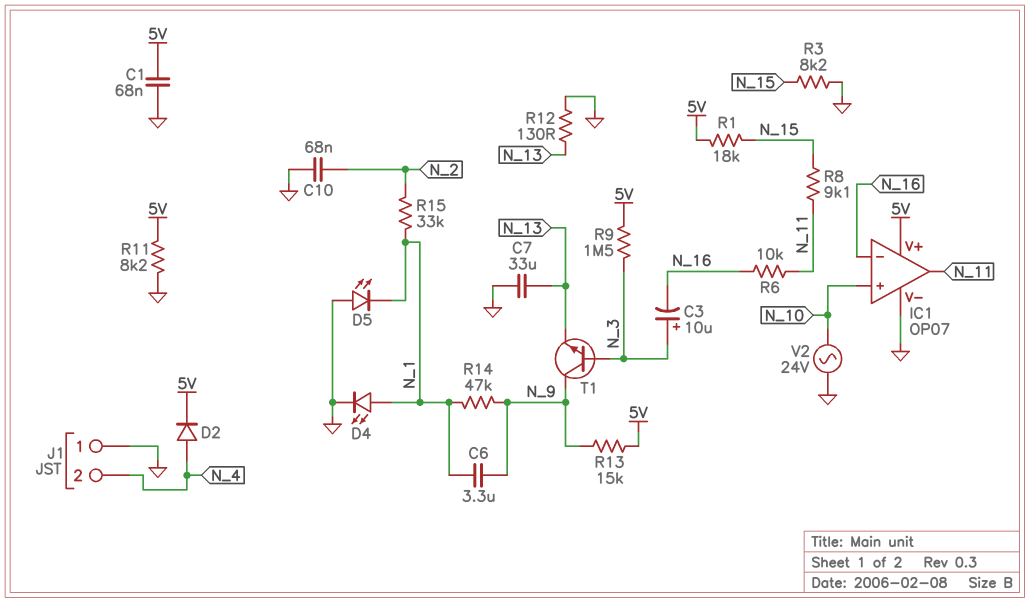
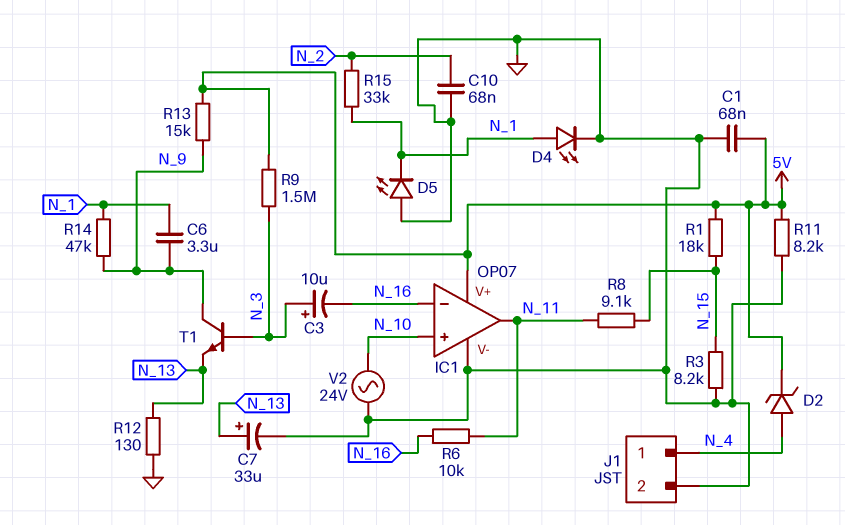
C7: 33uF (GND, N_13) -> 33uF (plus N_13, minus GND)
D2: diode (A N_4, K 5V) -> zener (A N_4, K 5V)
J1 pin 1: GND -> N_4
J1 pin 2: N_4 -> GND

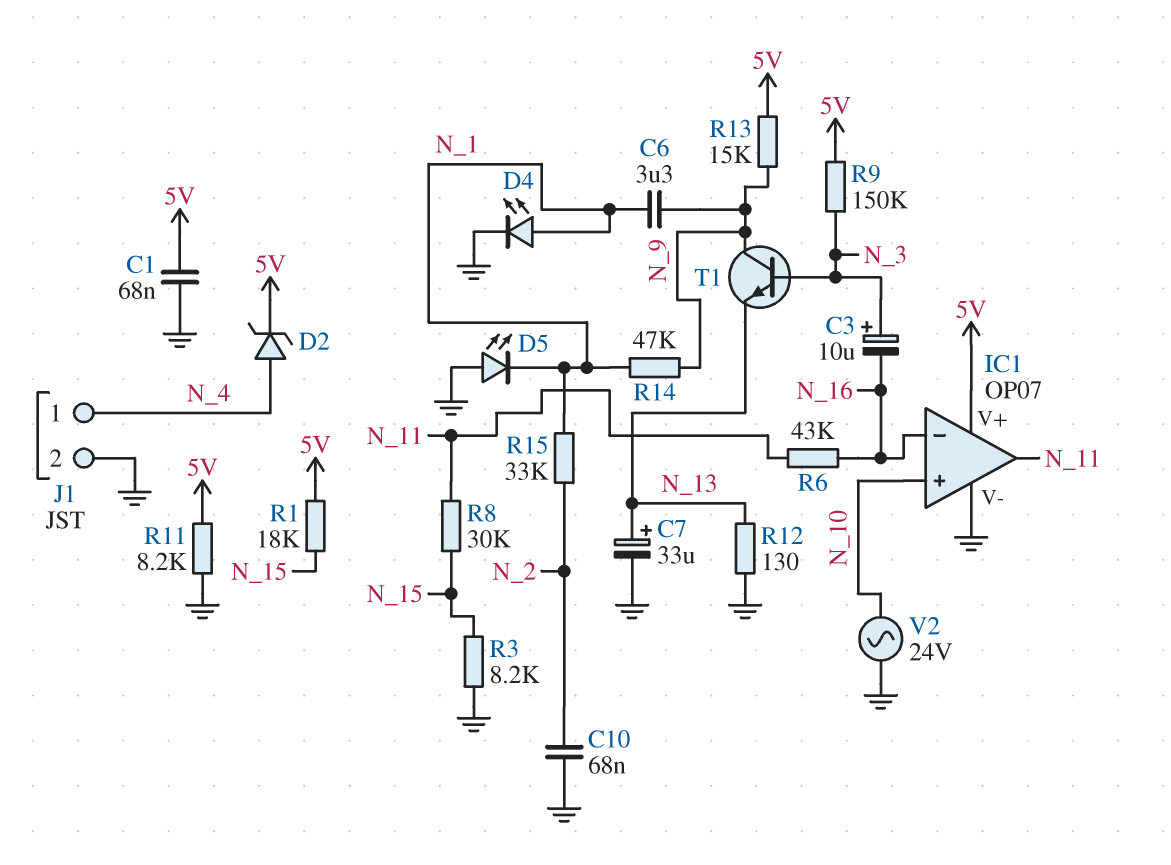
R6: 10k (N_11, N_16) -> 43k (N_11, N_16)
R8: 9.1k (N_11, N_15) -> 30k (N_11, N_15)
R9: 1.5M (5V, N_3) -> 150k (5V, N_3)

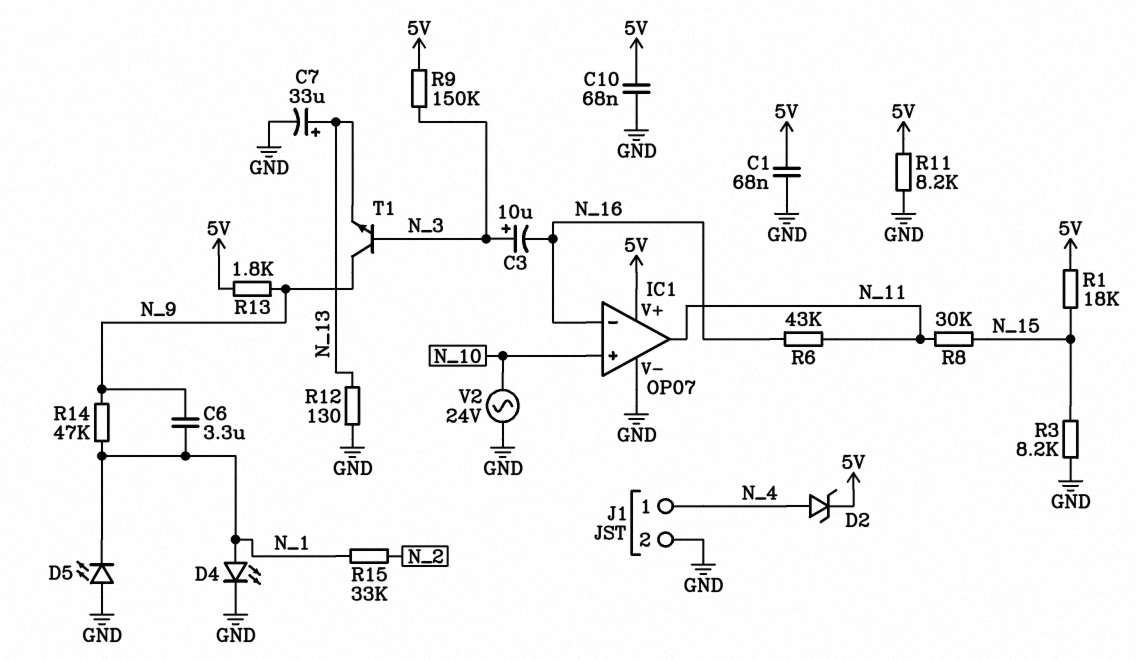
C10: 68nF (GND, N_2) -> 68nF (5V, GND)
R13: 15k (5V, N_9) -> 1.8k (5V, N_9)

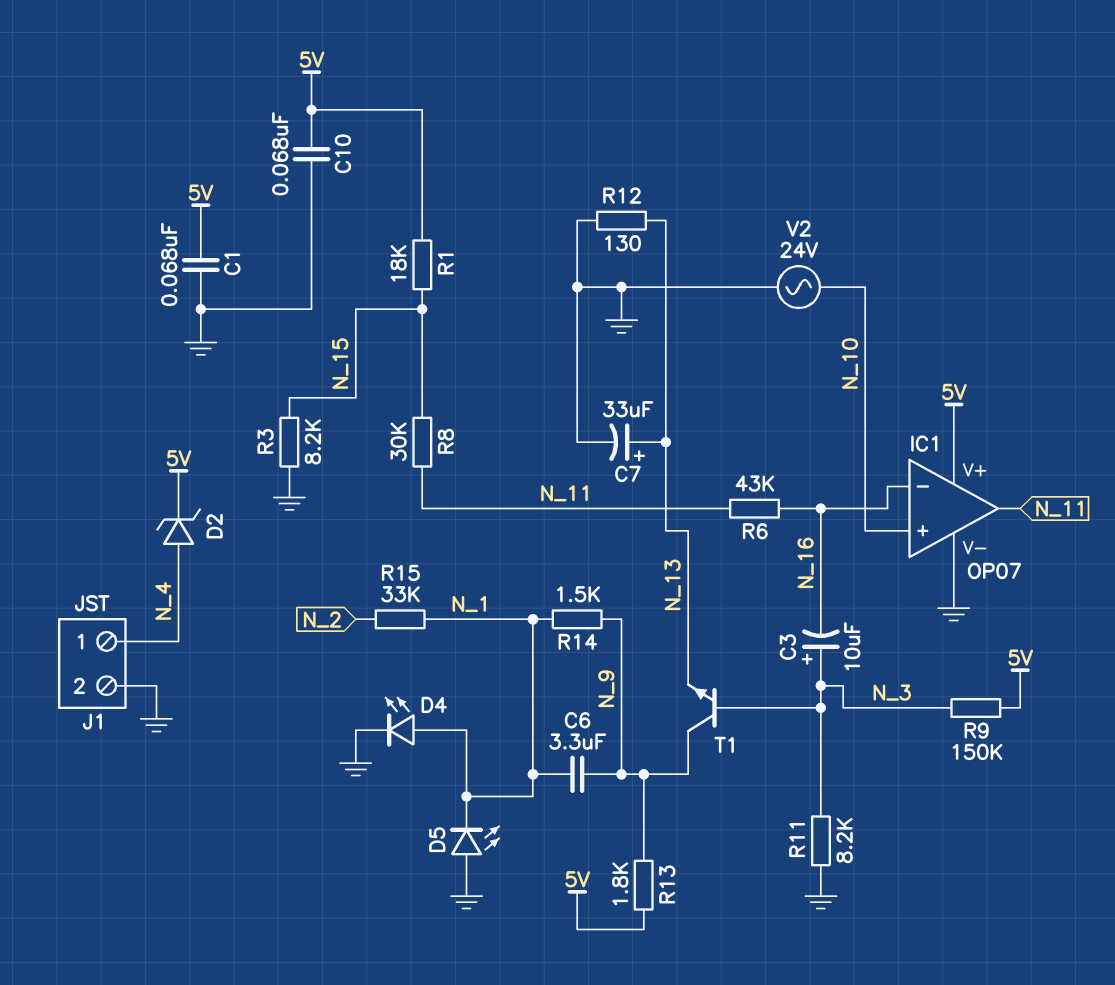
R11: 8.2k (5V, GND) -> 8.2k (GND, N_3)
R14: 47k (N_1, N_9) -> 1.5k (N_1, N_9)

